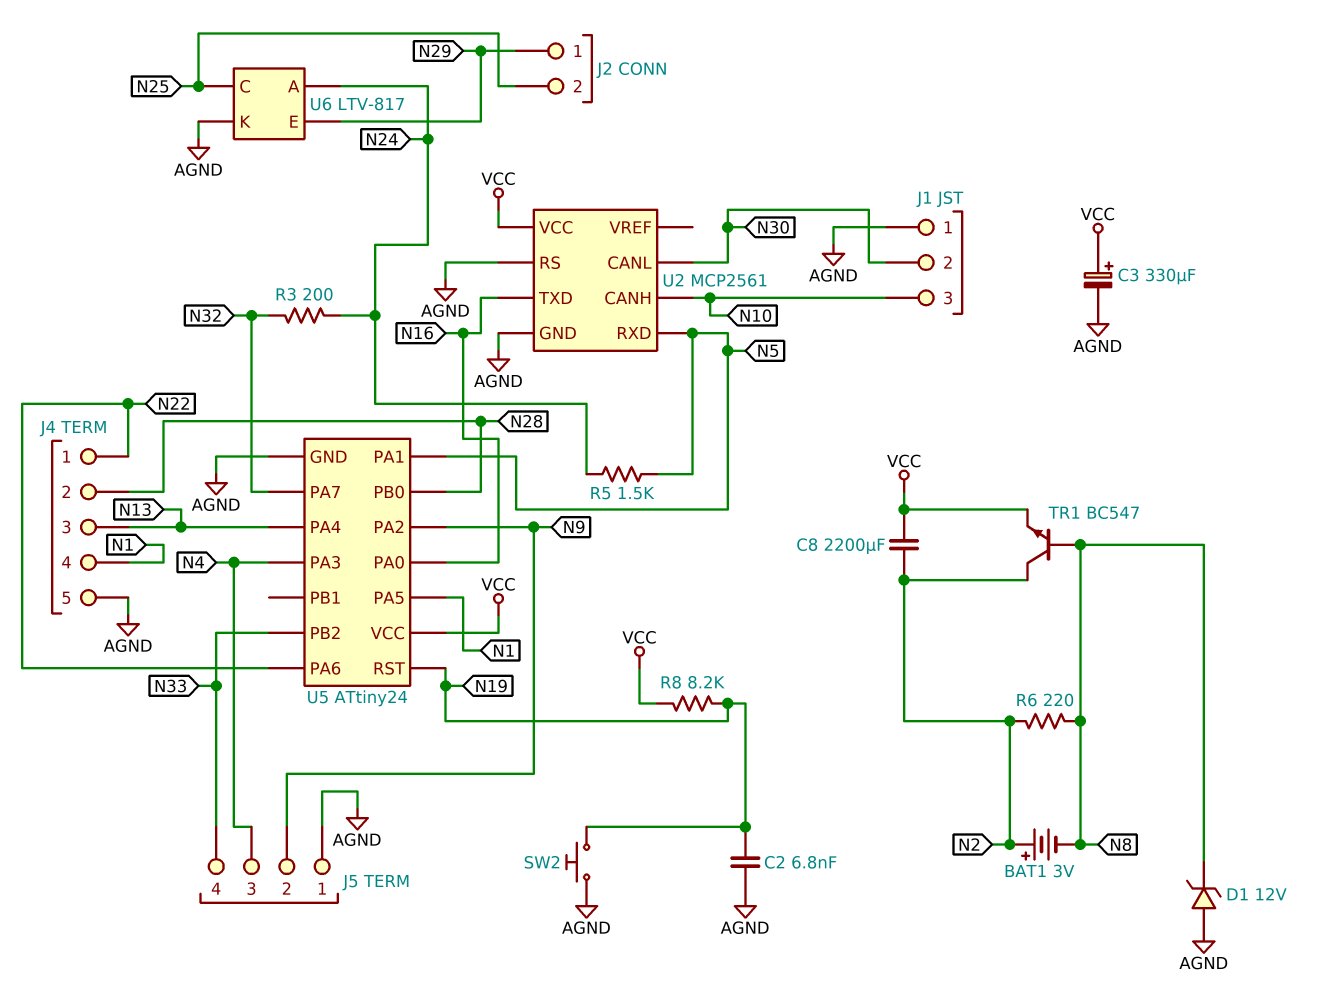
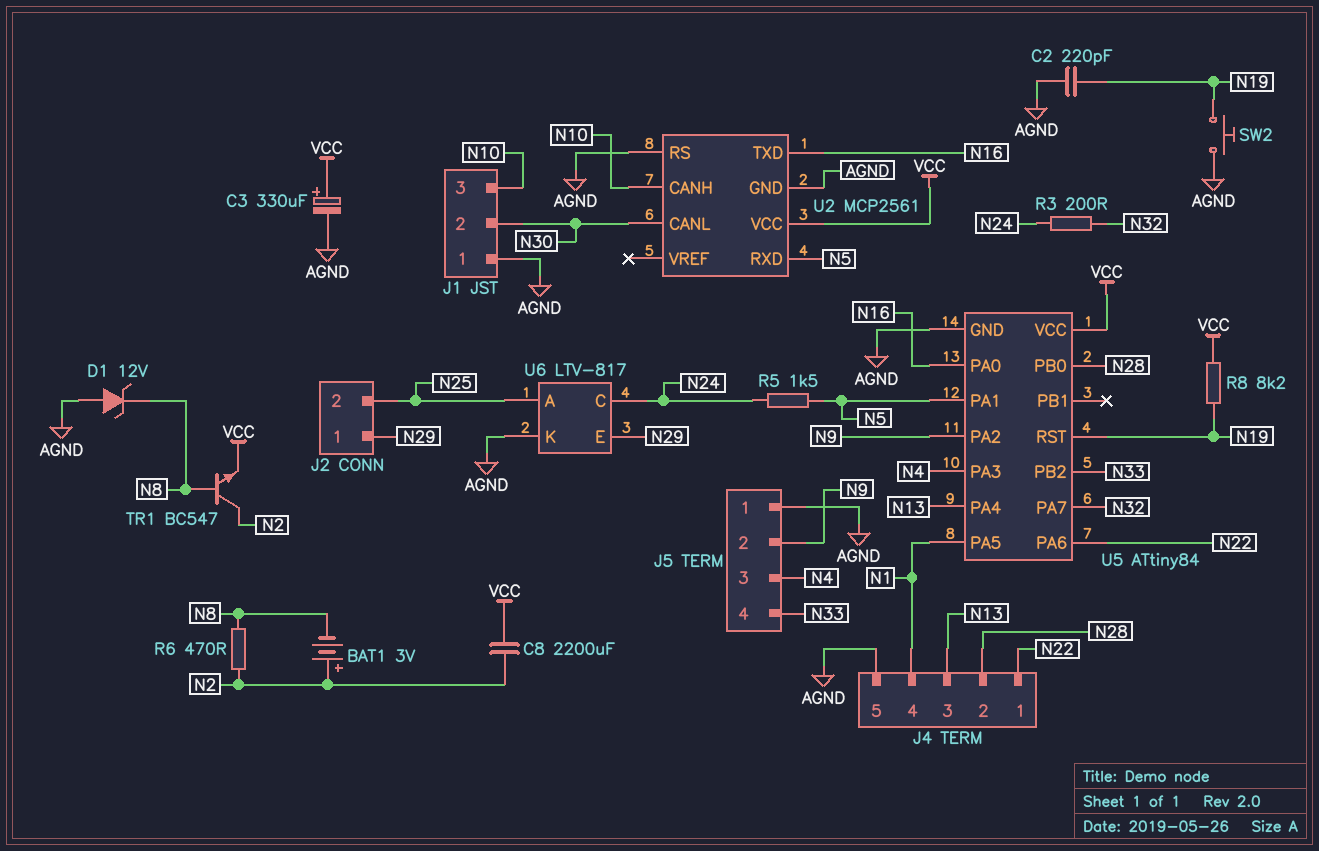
C2: 6.8nF (AGND, N19) -> 220pF (AGND, N19)
R6: 220 (N2, N8) -> 470 (N2, N8)
U5: ATtiny24 -> ATtiny84
U6 pin A: N24 -> N25
U6 pin C: N25 -> N24

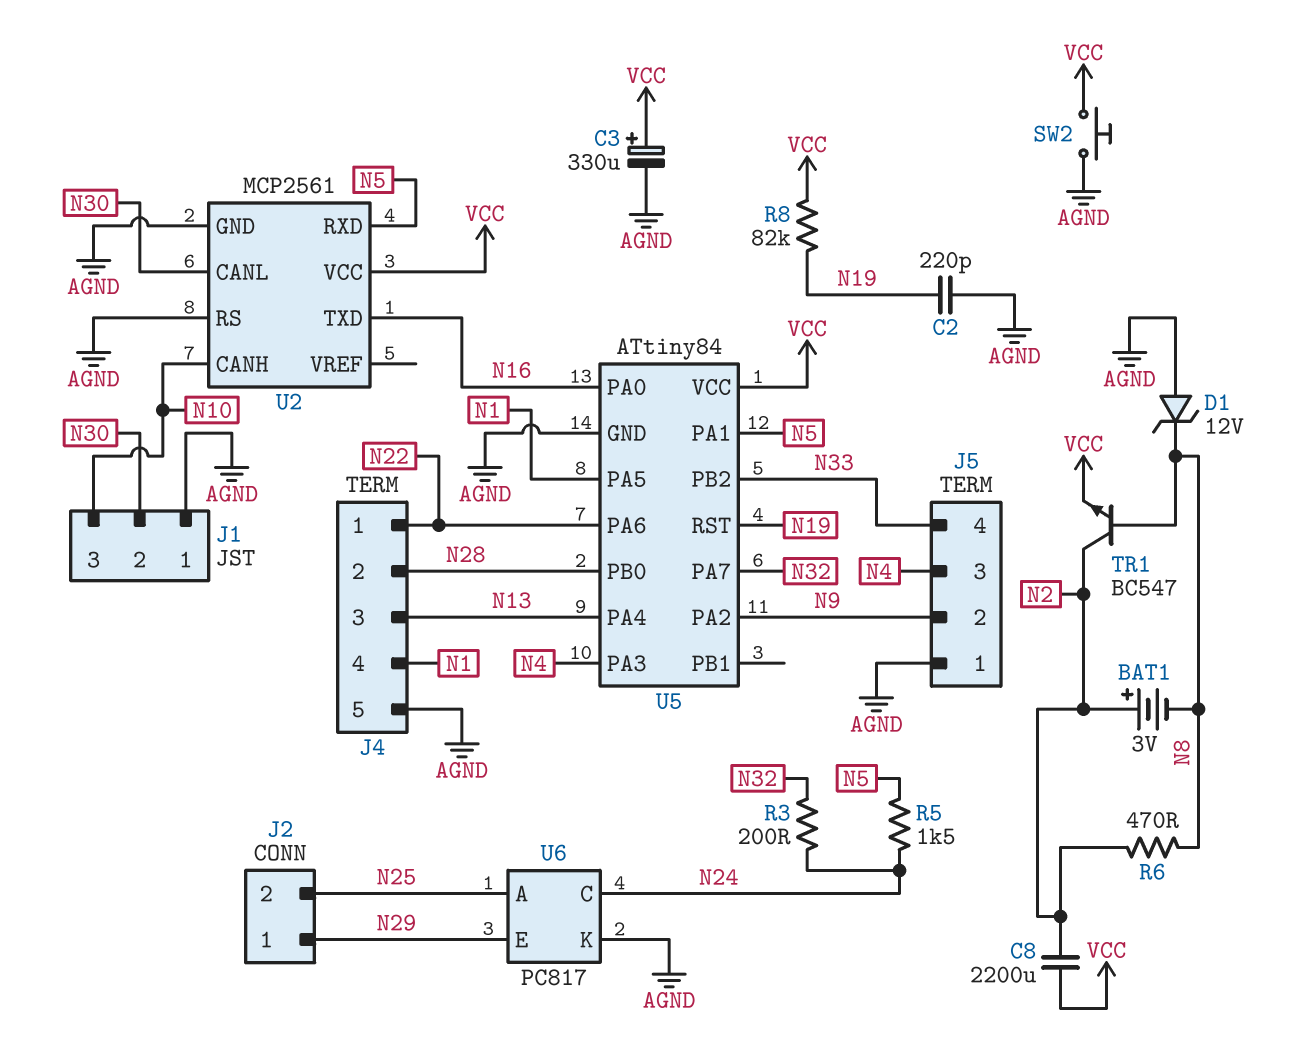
R8: 8.2k (N19, VCC) -> 82k (N19, VCC)
SW2: button (AGND, N19) -> button (AGND, VCC)
U6: LTV-817 -> PC817

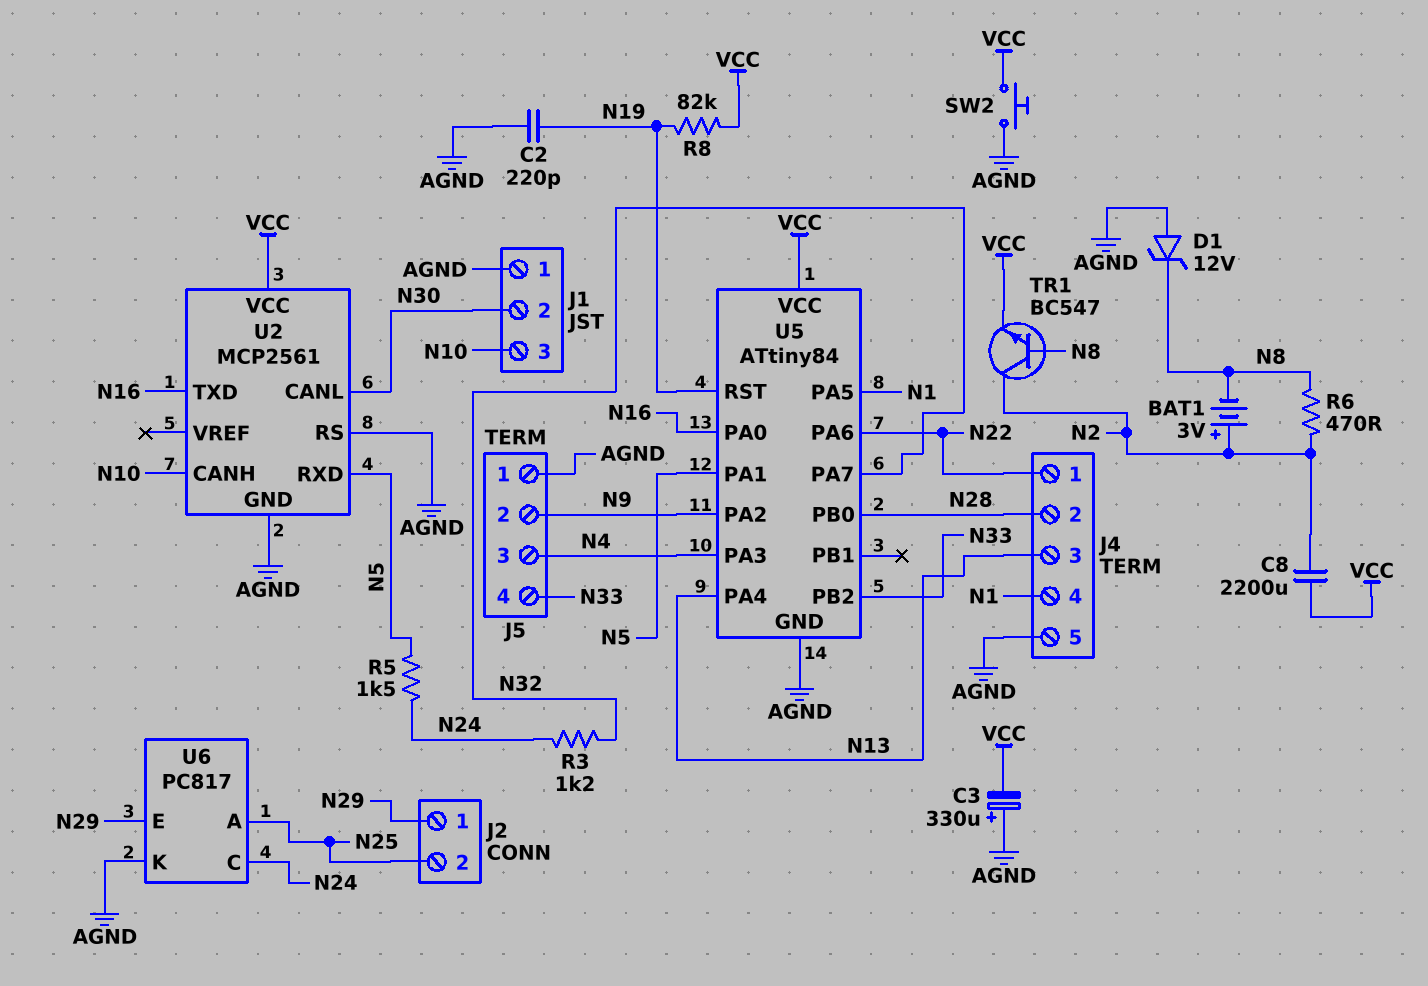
C3: 330uF (plus VCC, minus AGND) -> 330uF (plus AGND, minus VCC)
R3: 200 (N24, N32) -> 1.2k (N24, N32)

